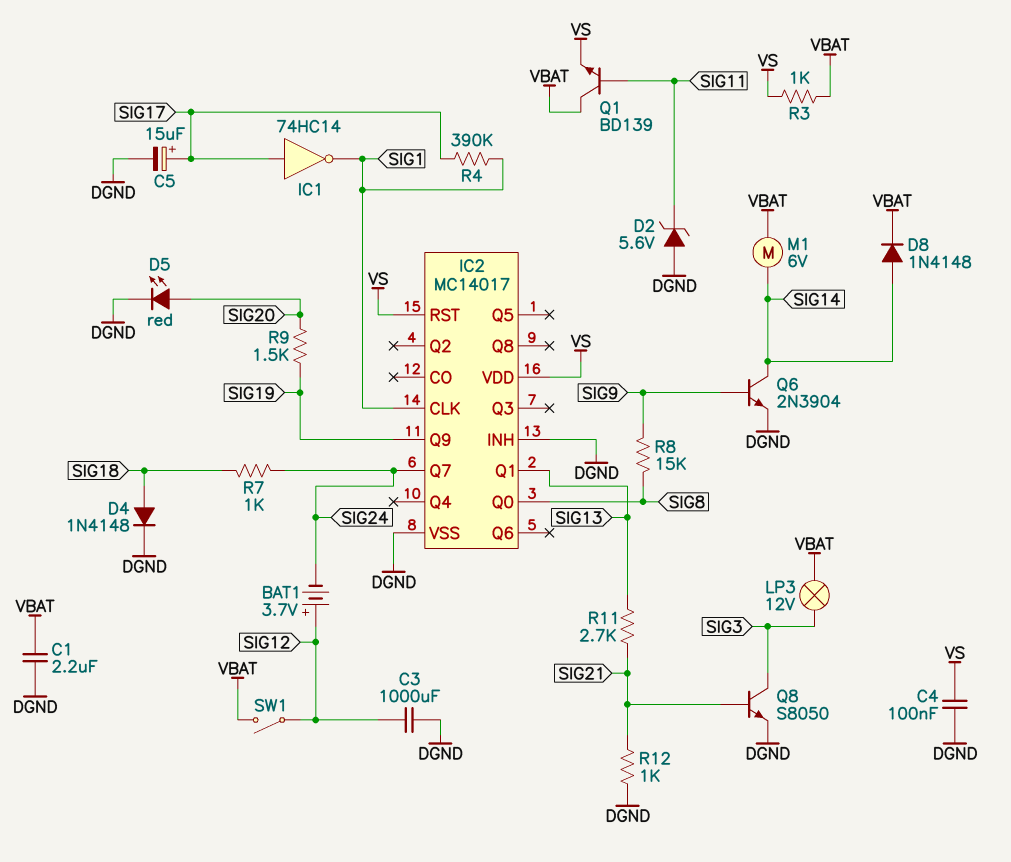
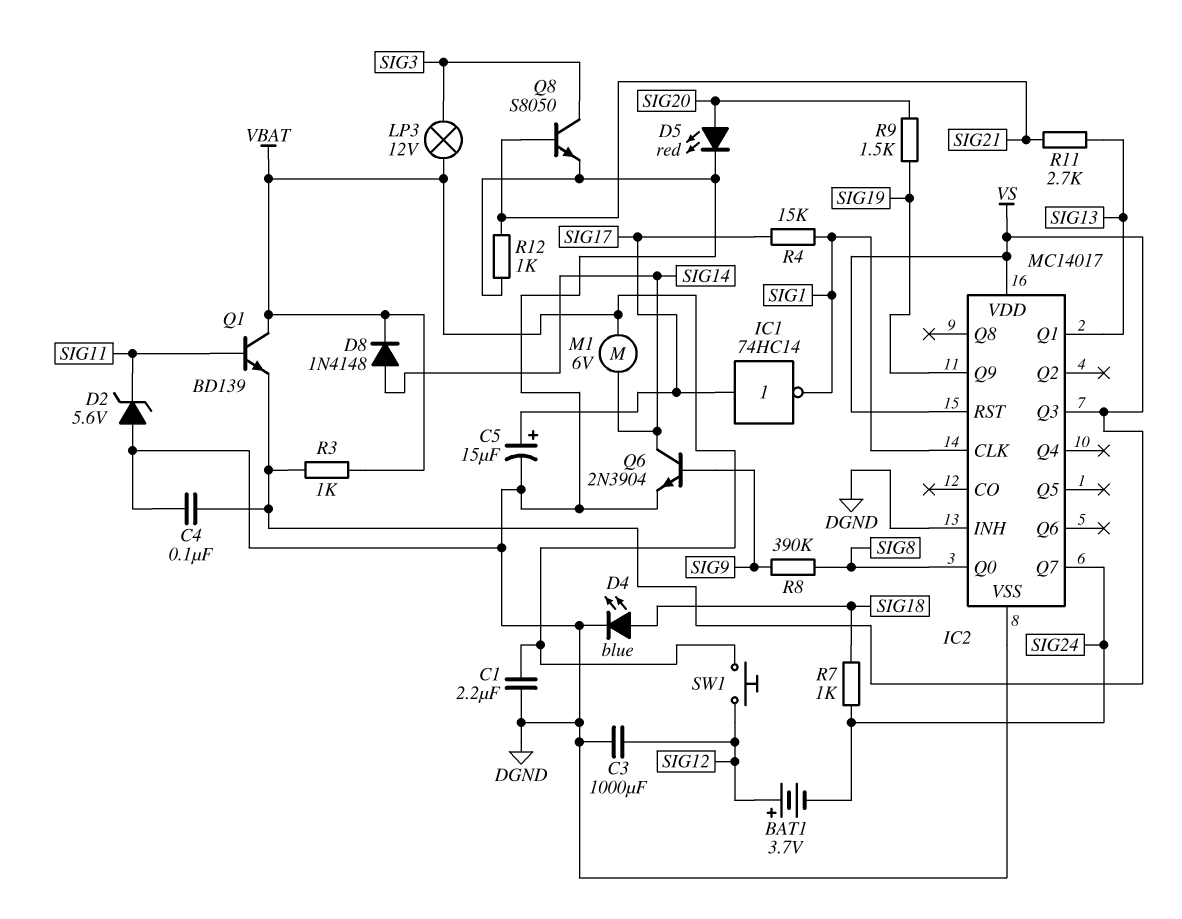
D4: diode 1N4148 (A SIG18, K DGND) -> LED blue (A SIG18, K DGND)
IC2 pin Q3: none -> VS
R4: 390k (SIG1, SIG17) -> 15k (SIG1, SIG17)
R8: 15k (SIG8, SIG9) -> 390k (SIG8, SIG9)
SW1: switch (SIG12, VBAT) -> button (SIG12, VBAT)

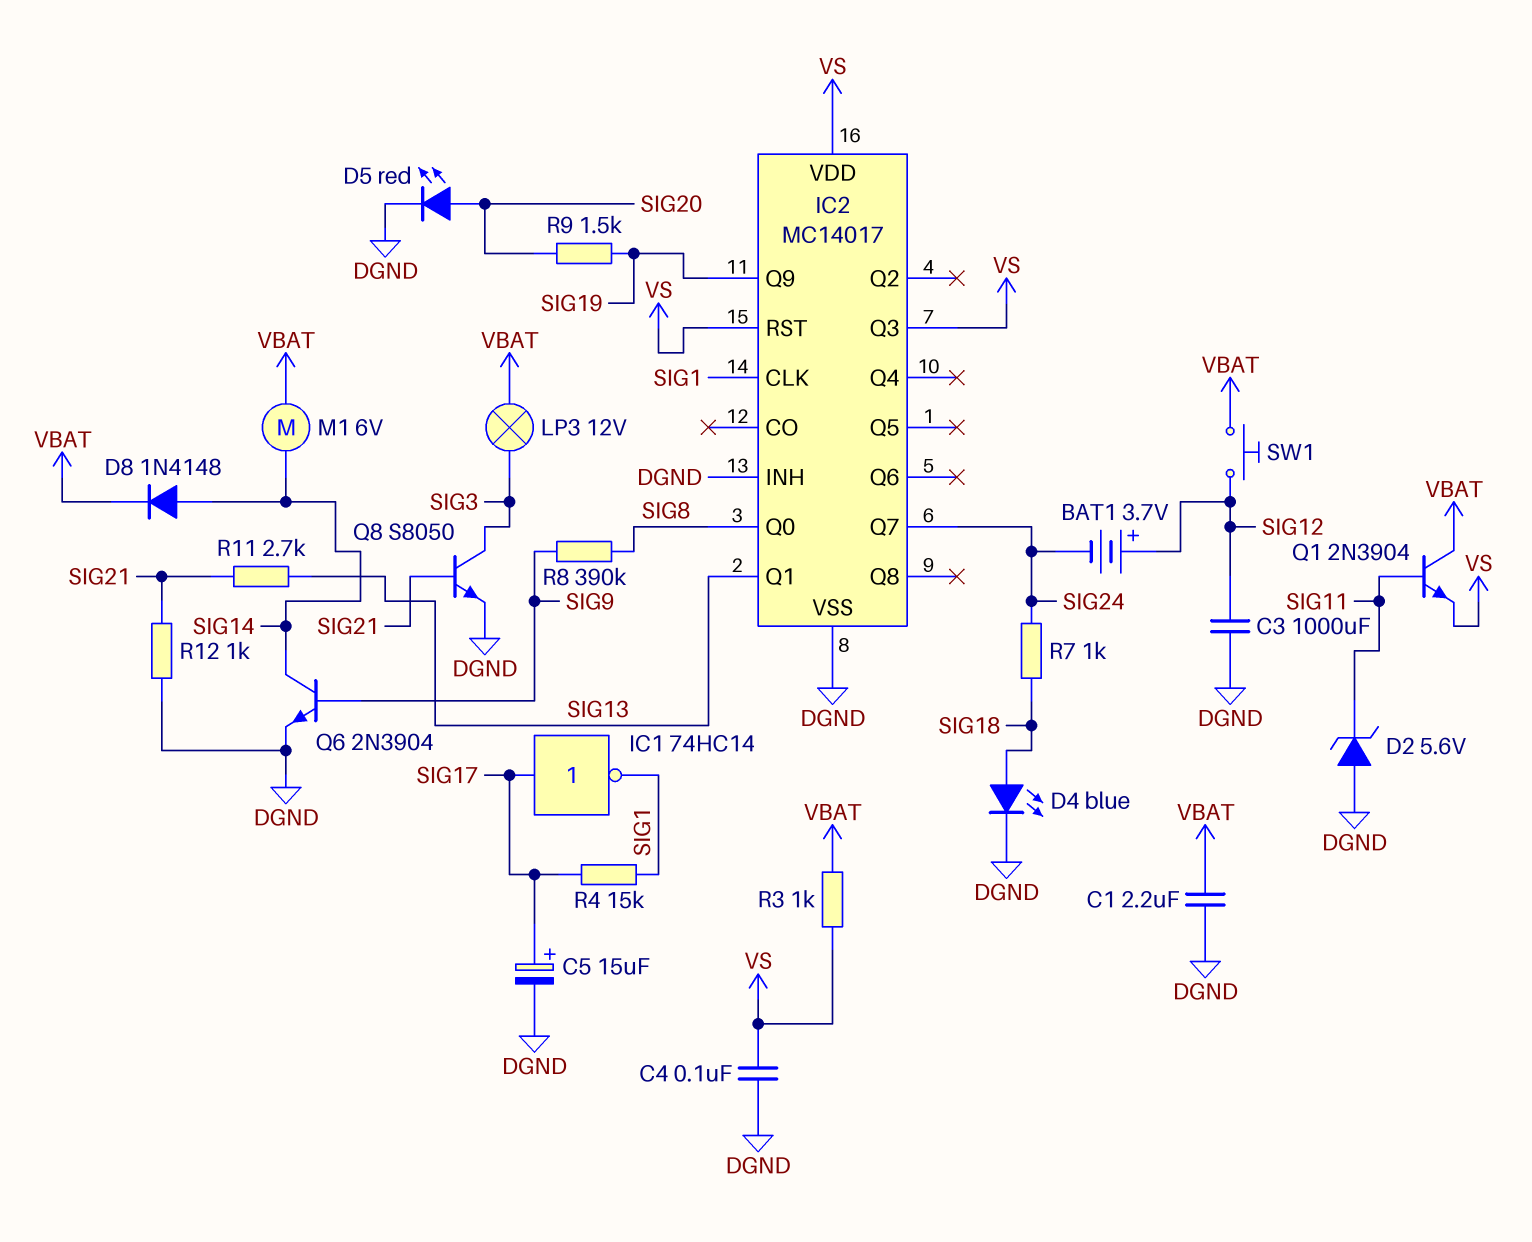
Q1: NPN BD139 (B SIG11, C VBAT, E VS) -> NPN 2N3904 (B SIG11, C VBAT, E VS)

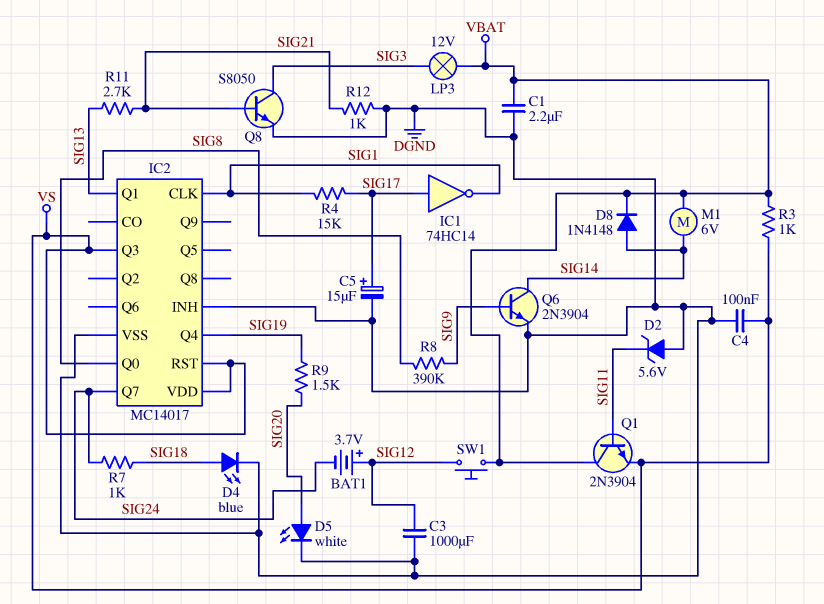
D5: LED red (A SIG20, K DGND) -> LED white (A SIG20, K DGND)
IC2 pin Q4: none -> SIG19
IC2 pin Q9: SIG19 -> none

